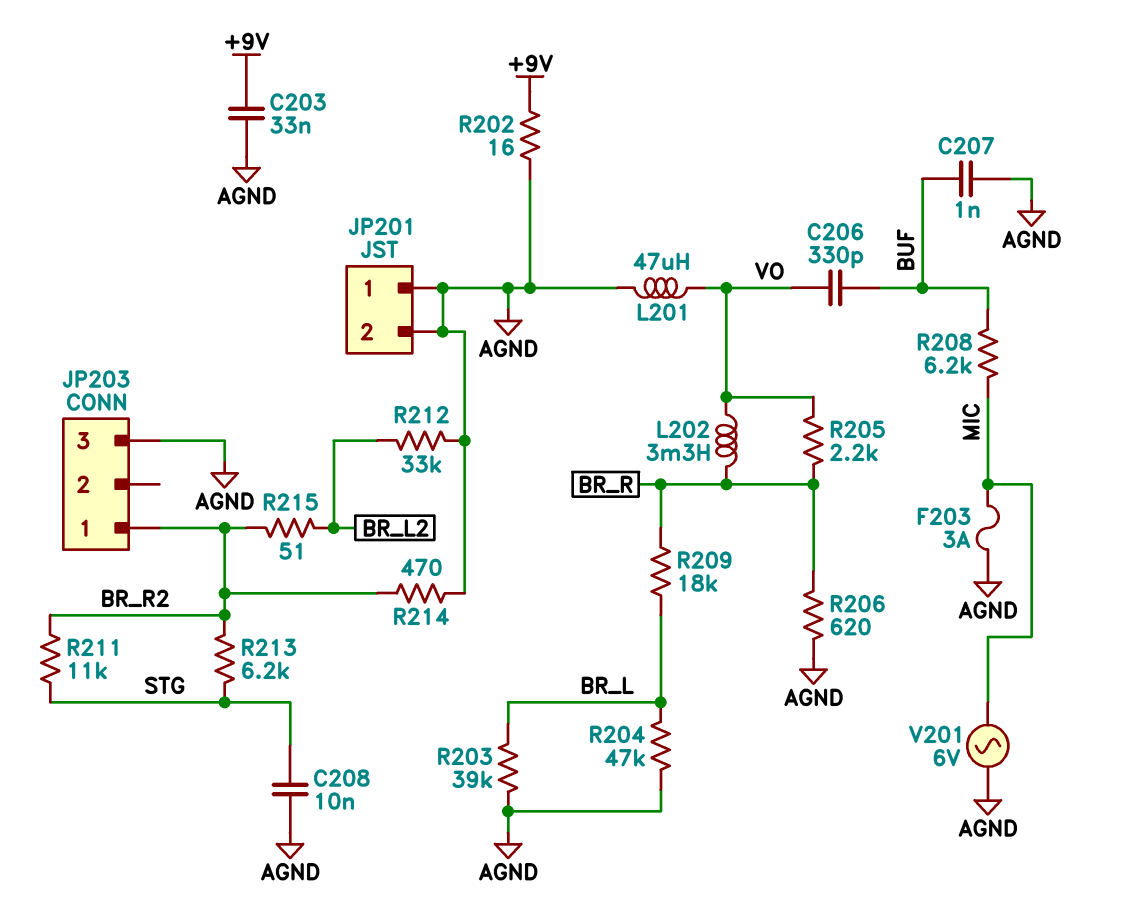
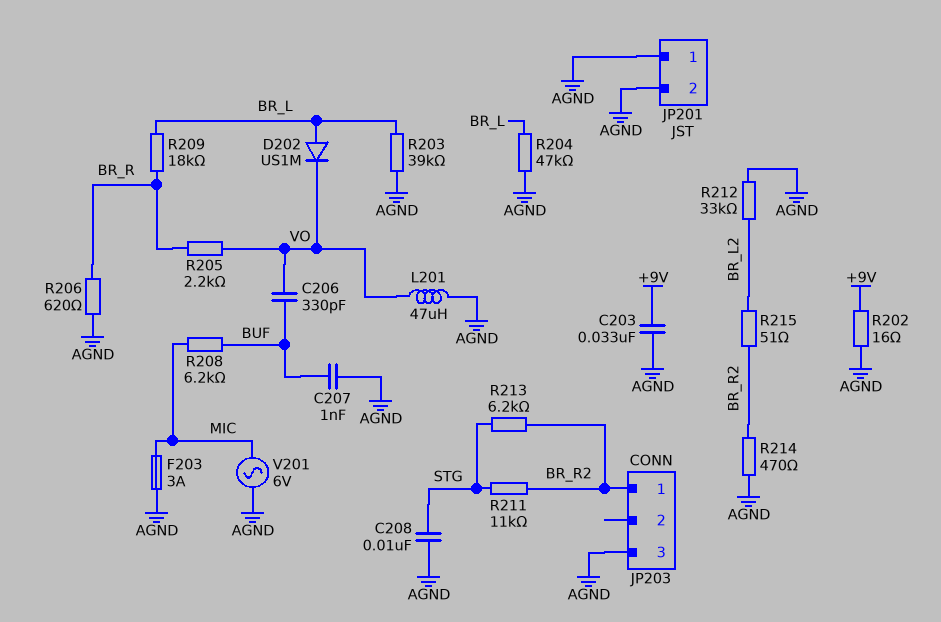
D202: none -> diode US1M (A BR_L, K VO)
L202: 3.3mH (BR_R, VO) -> none

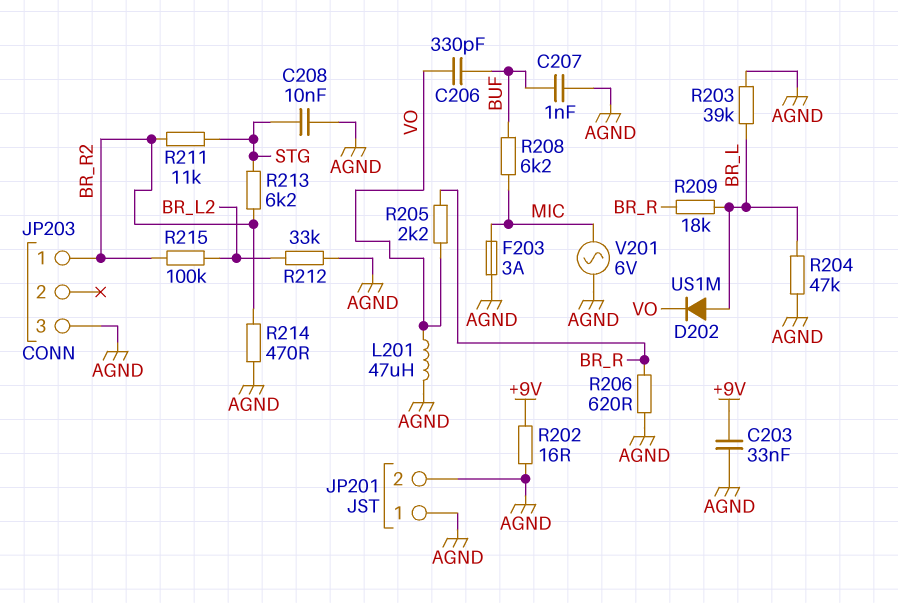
R215: 51 (BR_L2, BR_R2) -> 100k (BR_L2, BR_R2)

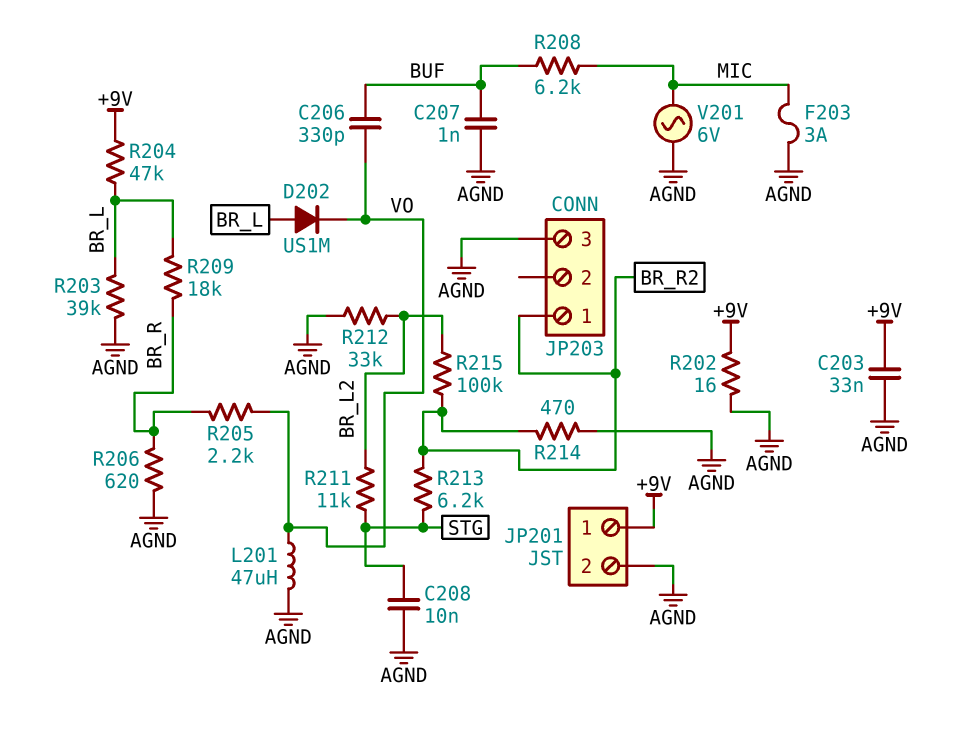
JP201 pin 1: AGND -> +9V
R204: 47k (AGND, BR_L) -> 47k (+9V, BR_L)
R211: 11k (BR_R2, STG) -> 11k (BR_L2, STG)

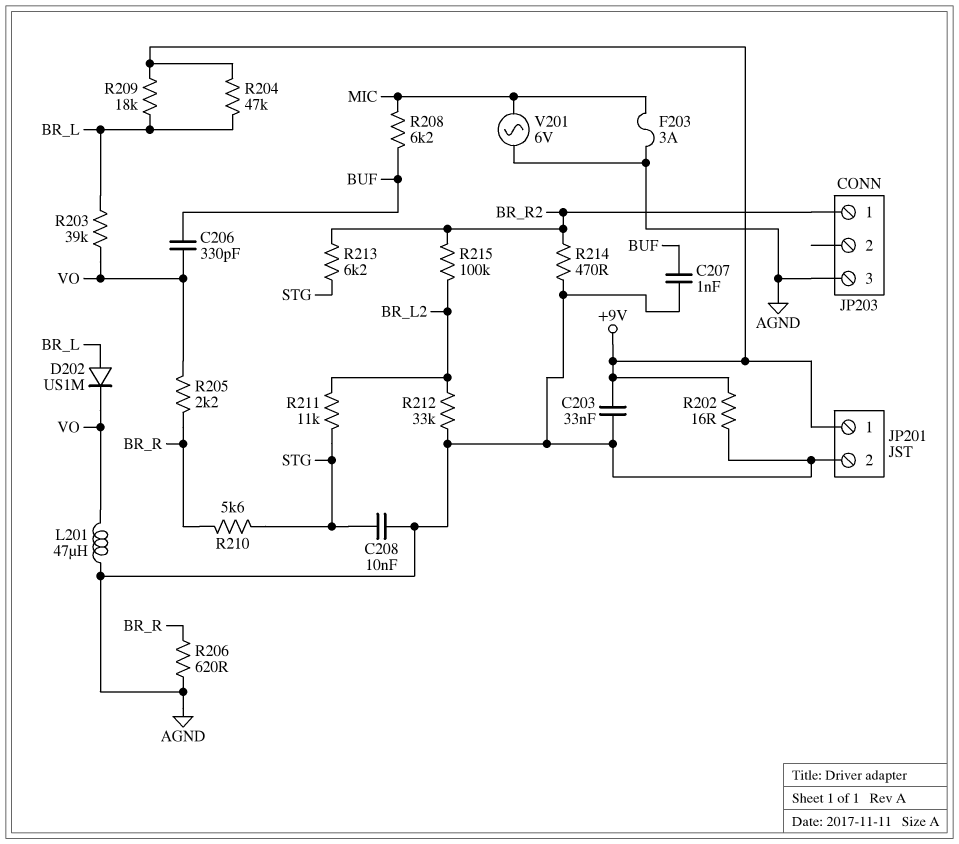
R203: 39k (AGND, BR_L) -> 39k (BR_L, VO)
R209: 18k (BR_L, BR_R) -> 18k (+9V, BR_L)
R210: none -> 5.6k (BR_R, STG)

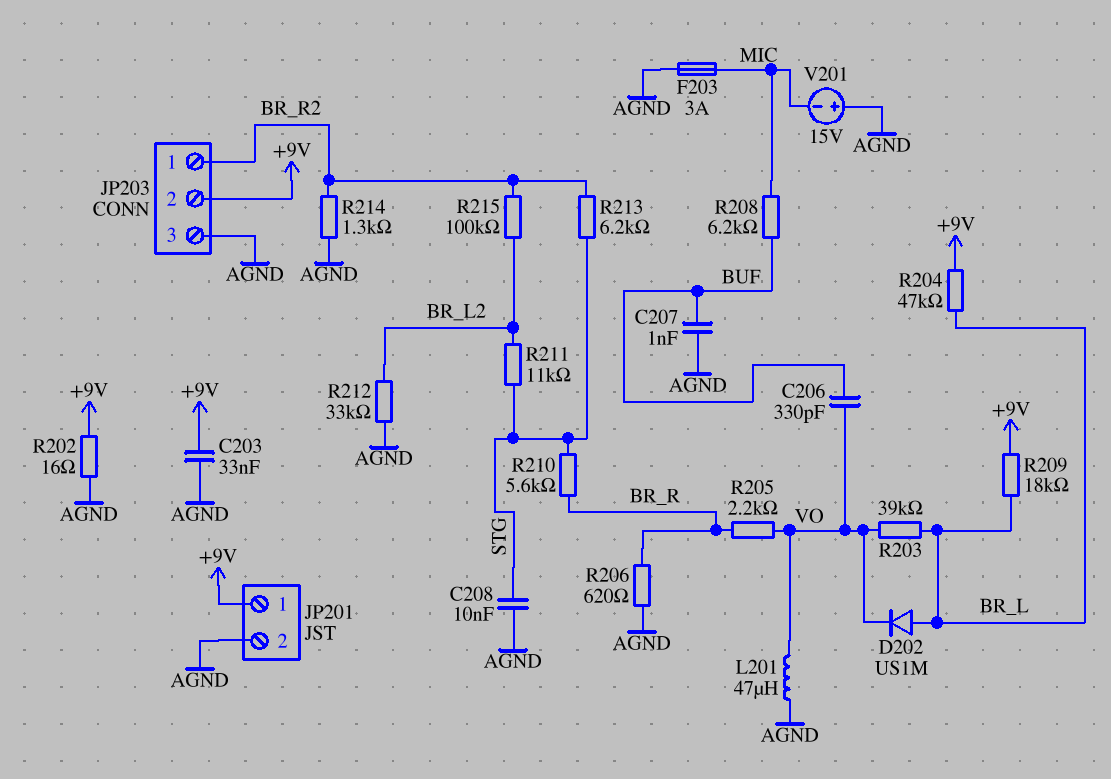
JP203 pin 2: none -> +9V
R214: 470 (AGND, BR_R2) -> 1.3k (AGND, BR_R2)
V201: AC 6V (AGND, MIC) -> 15V (plus AGND, minus MIC)

